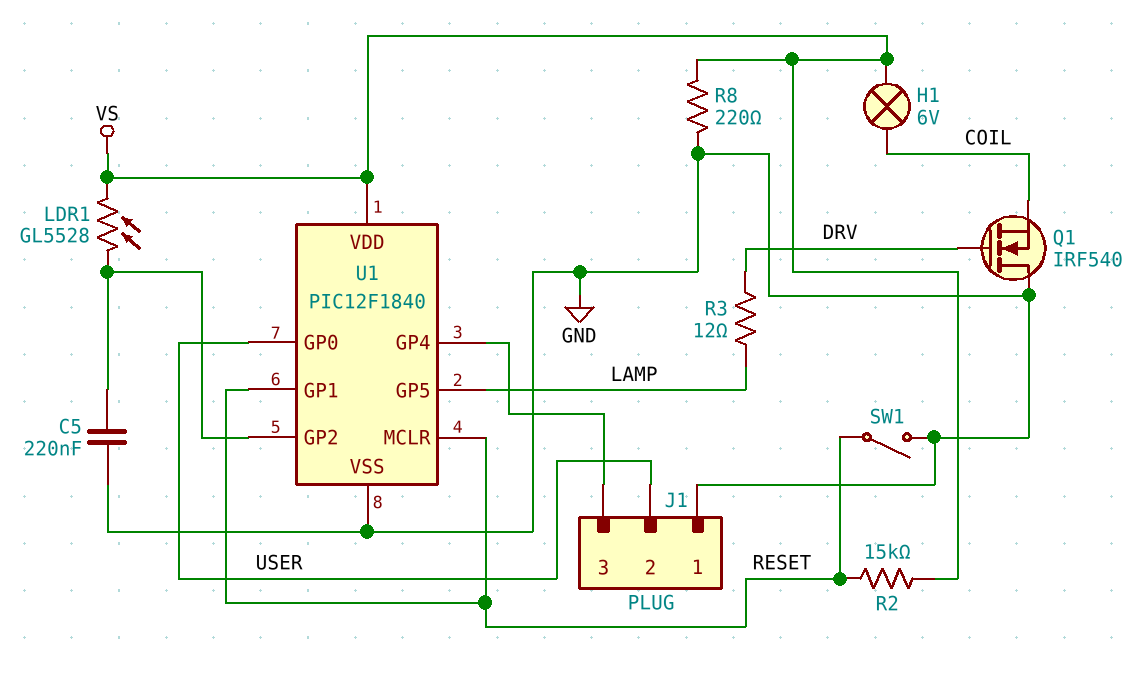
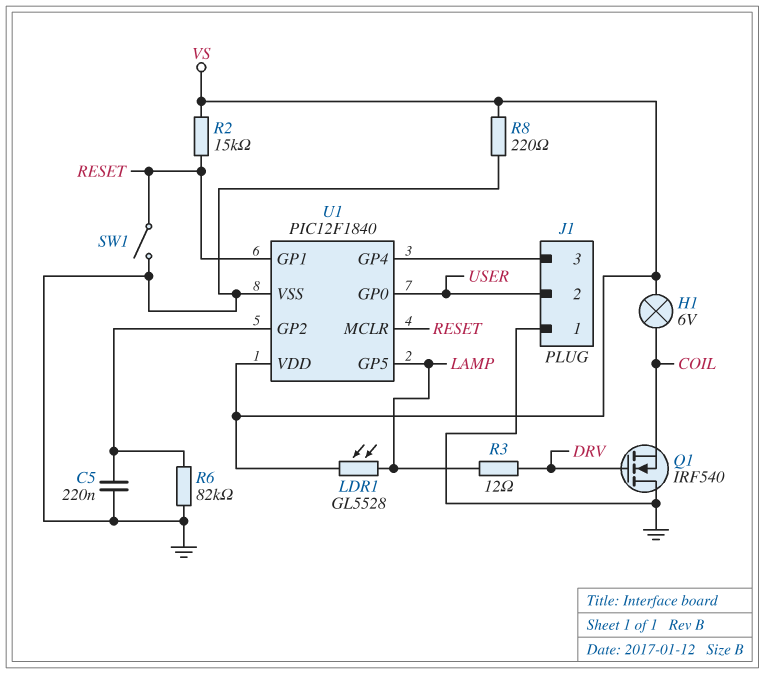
LDR1: GL5528 (U1/GP2, VS) -> GL5528 (LAMP, VS)
R6: none -> 82k (GND, U1/GP2)

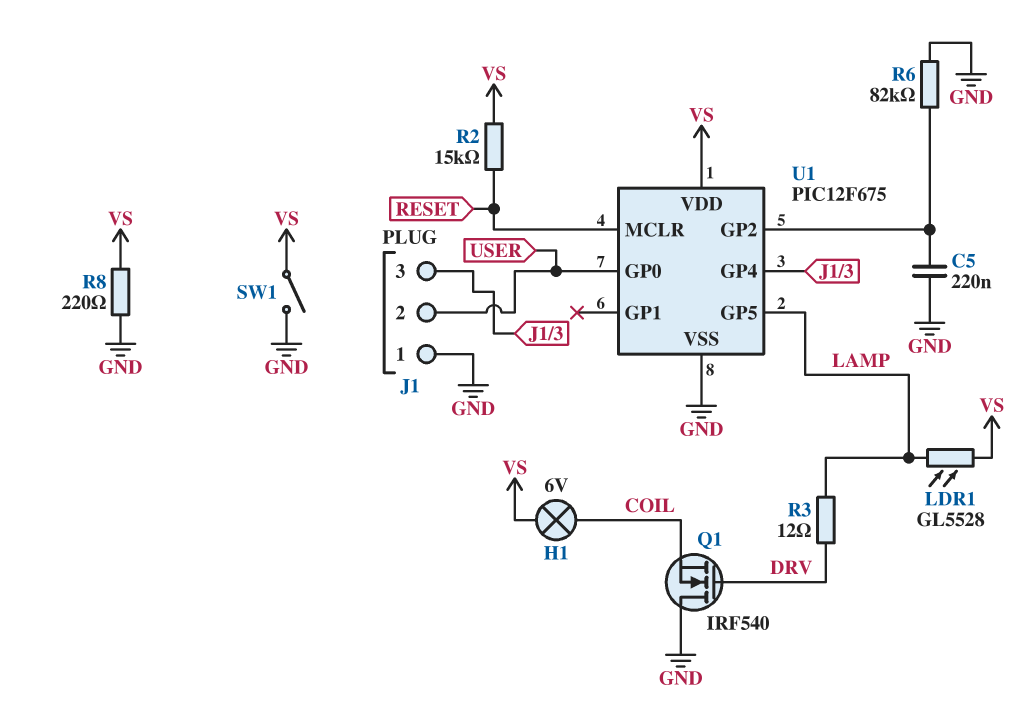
SW1: switch (GND, RESET) -> switch (GND, VS)
U1: PIC12F1840 -> PIC12F675
U1 pin GP1: RESET -> none

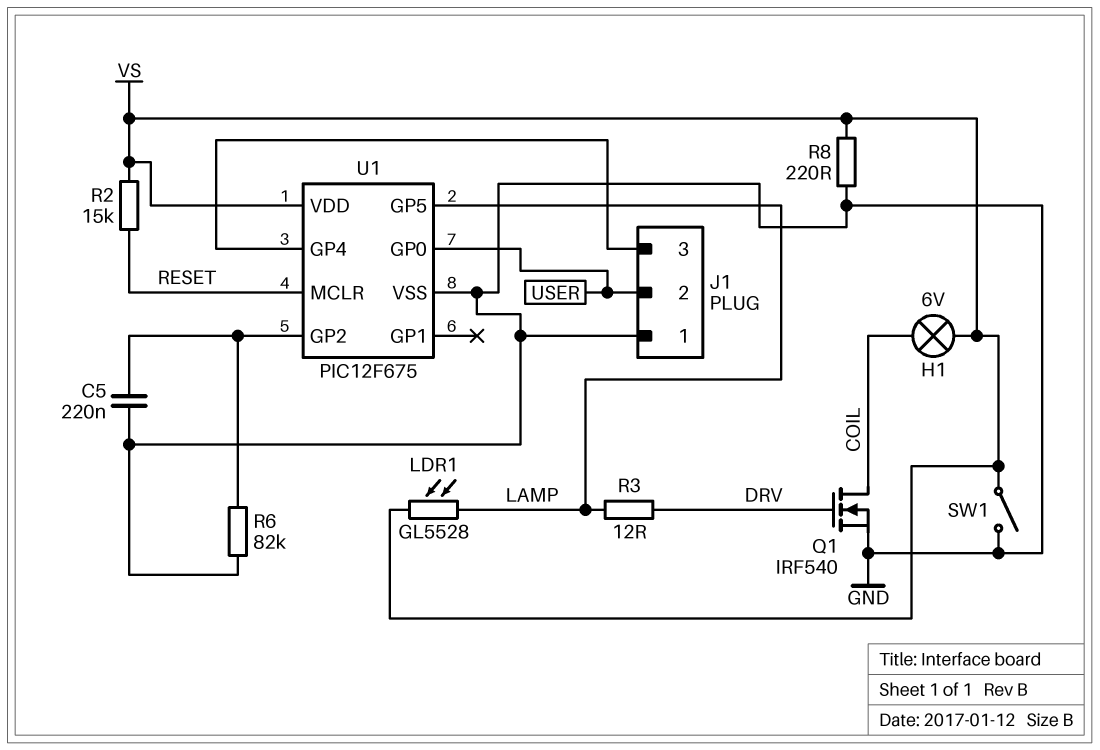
Q1: NMOS IRF540 (G DRV, D GND, S COIL) -> NMOS IRF540 (G DRV, D COIL, S GND)

